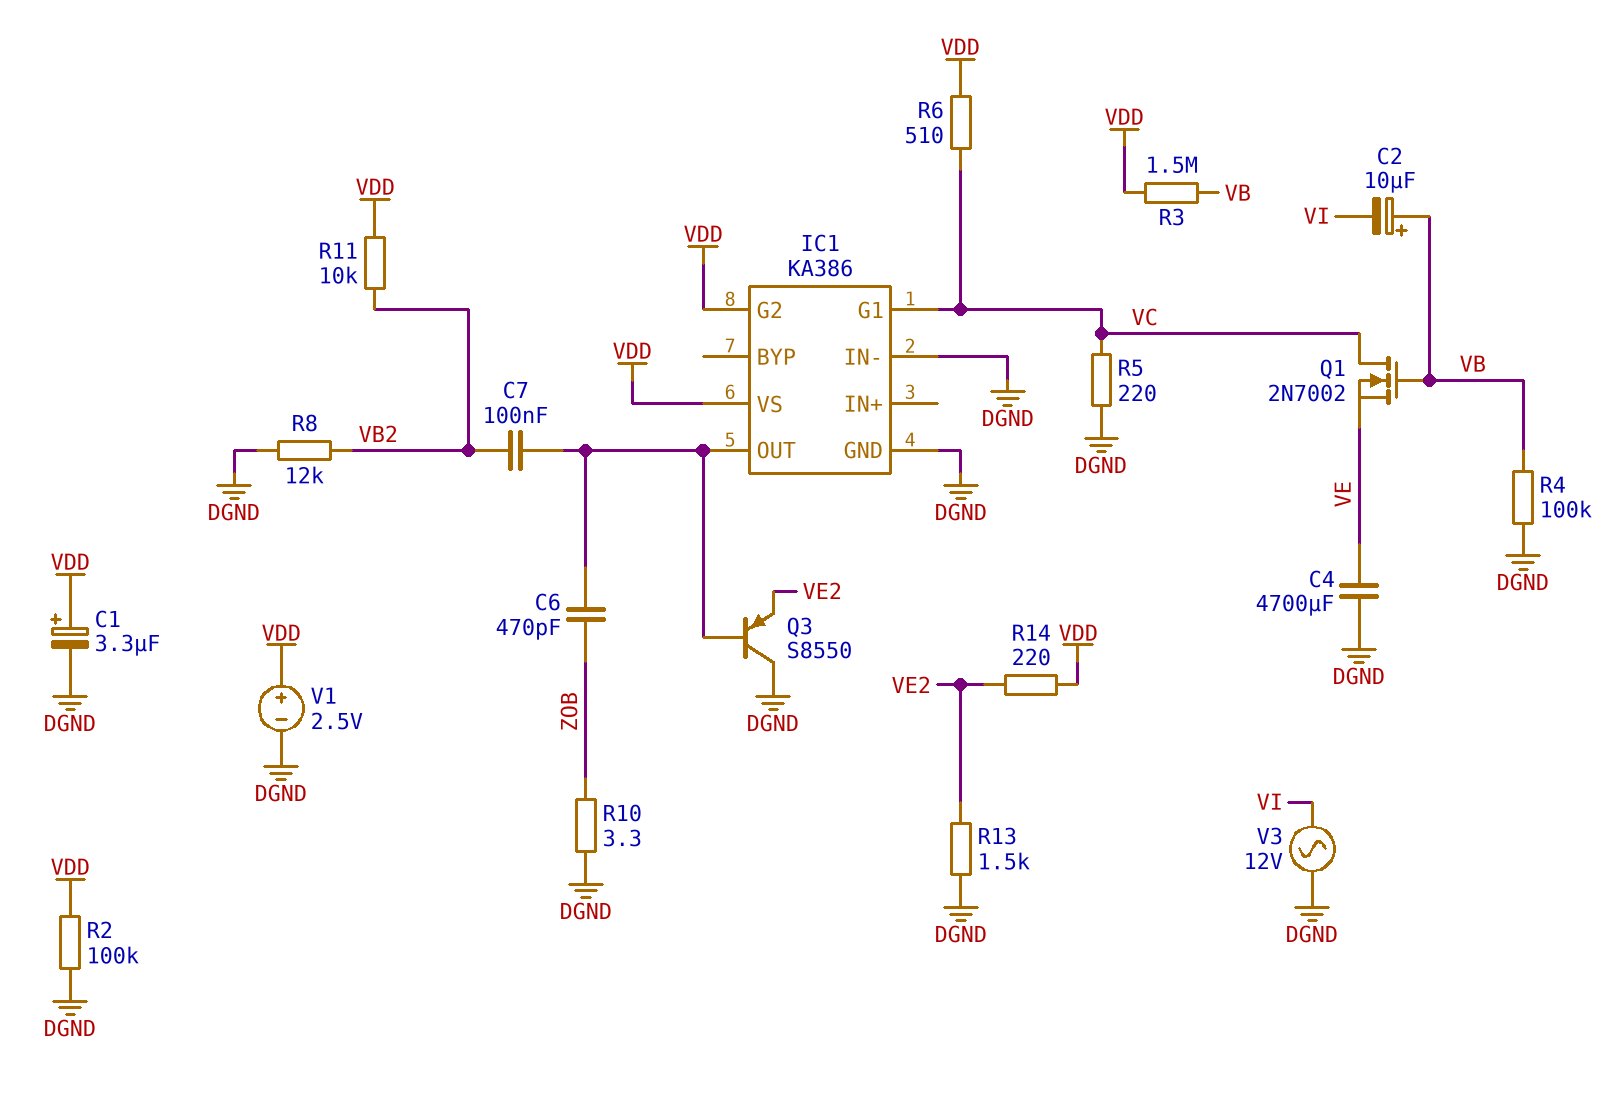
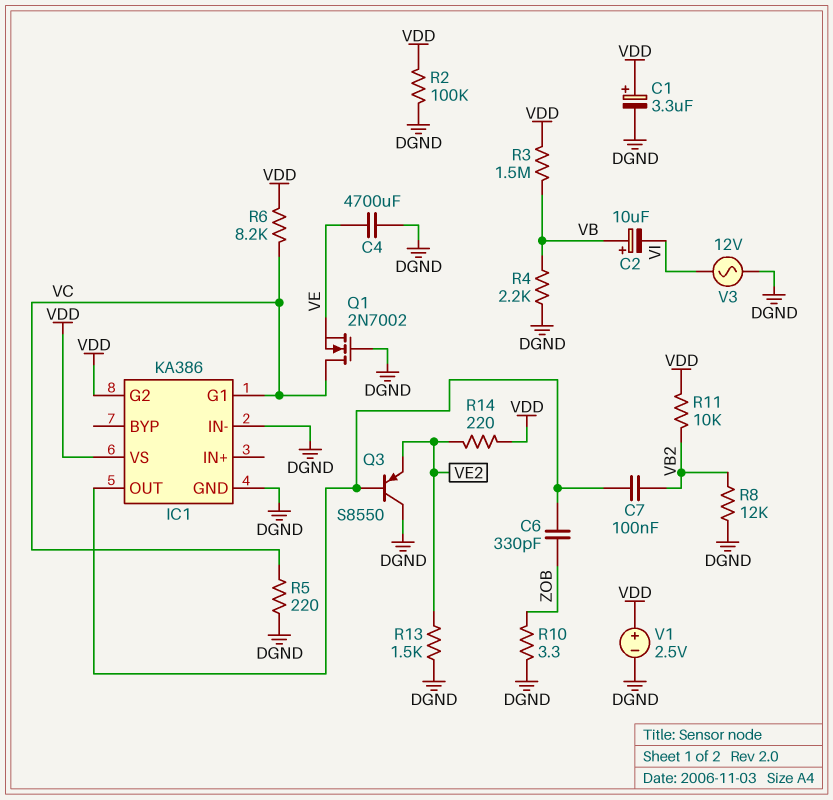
C6: 470pF (IC1/OUT, ZOB) -> 330pF (IC1/OUT, ZOB)
Q1: NMOS 2N7002 (G VB, D VC, S VE) -> NMOS 2N7002 (G DGND, D VC, S VE)
R4: 100k (DGND, VB) -> 2.2k (DGND, VB)
R6: 510 (VC, VDD) -> 8.2k (VC, VDD)

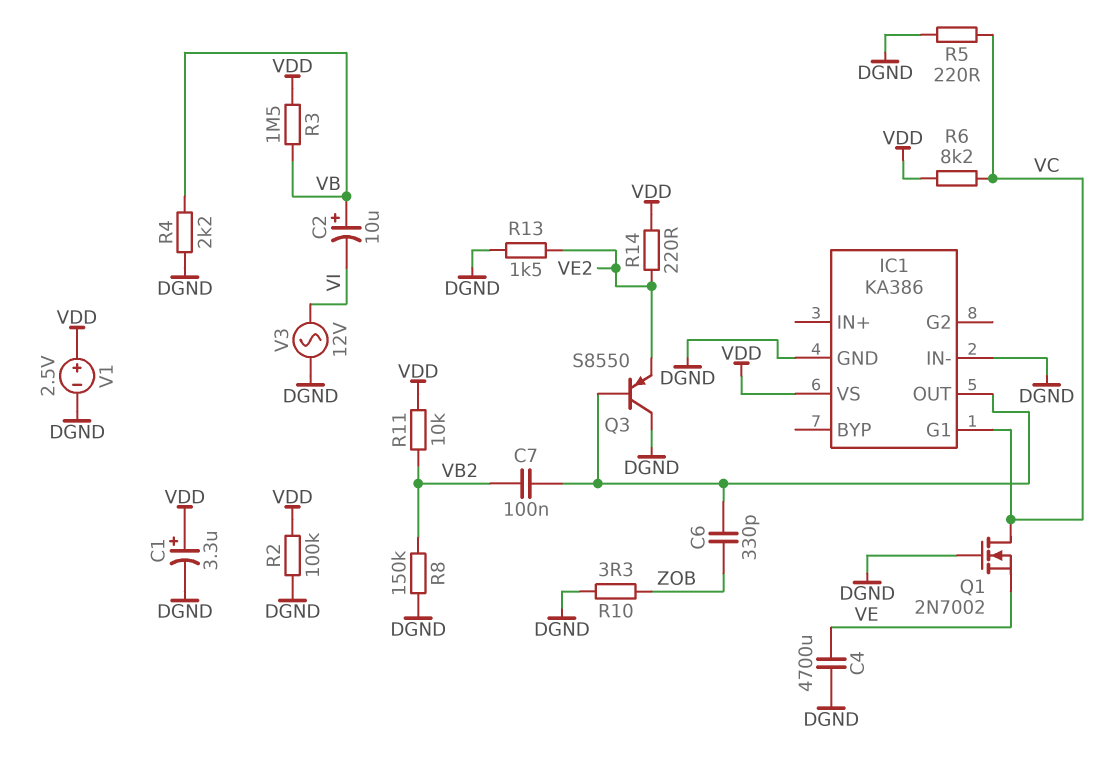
IC1 pin G2: VDD -> none
R8: 12k (DGND, VB2) -> 150k (DGND, VB2)

